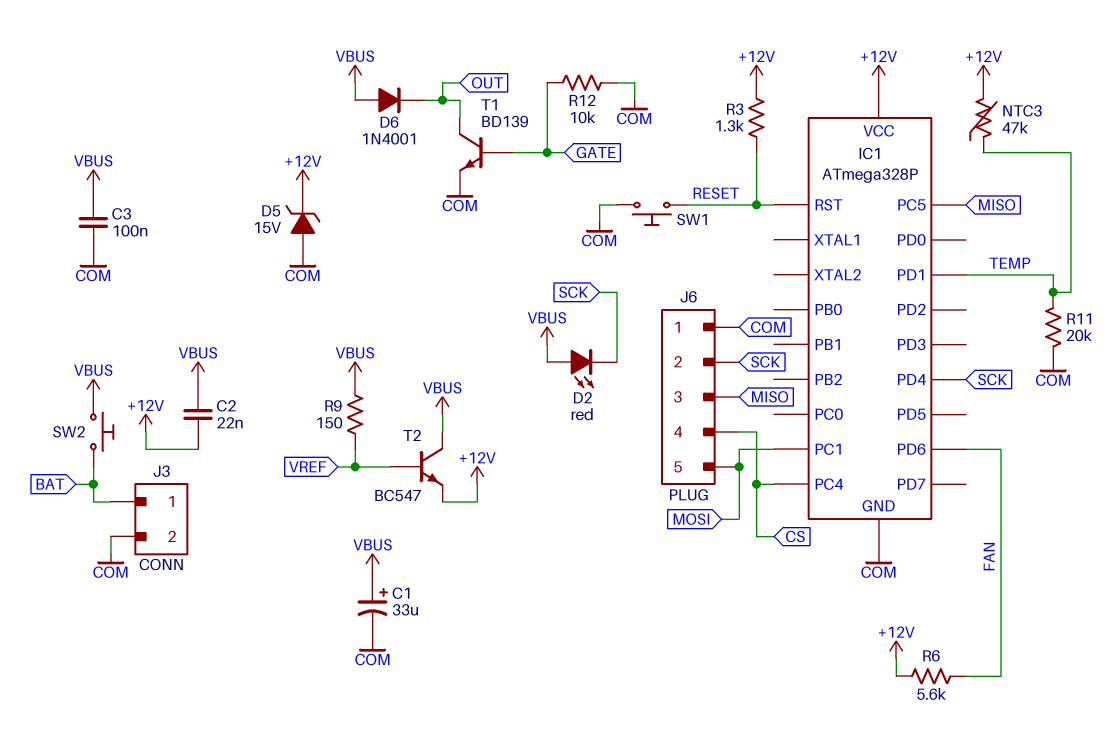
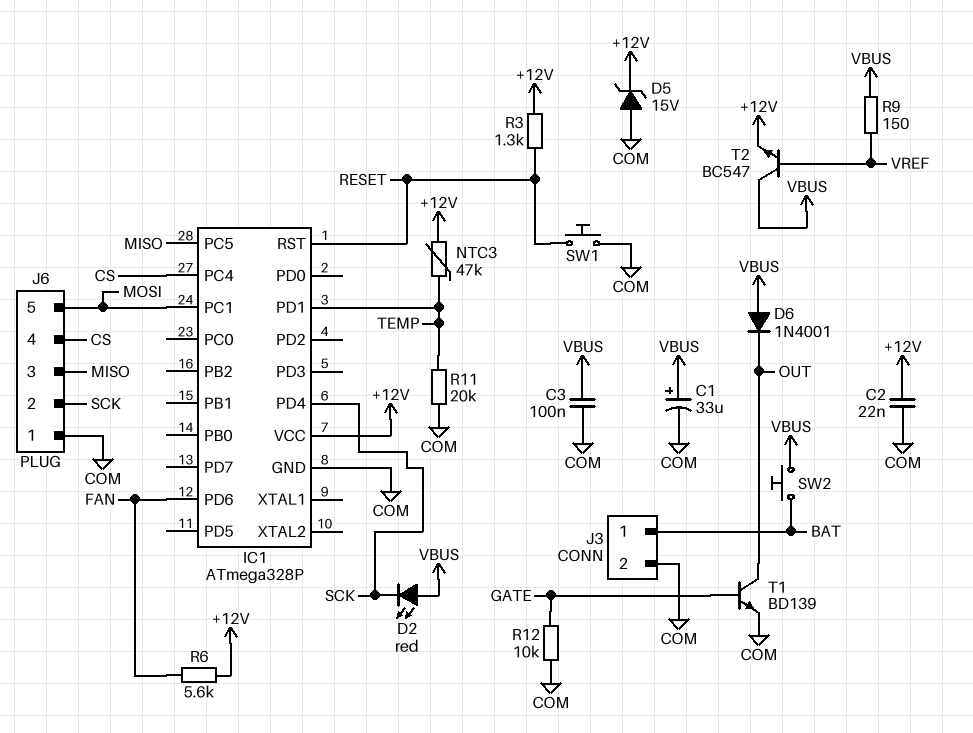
C2: 22nF (+12V, VBUS) -> 22nF (+12V, COM)

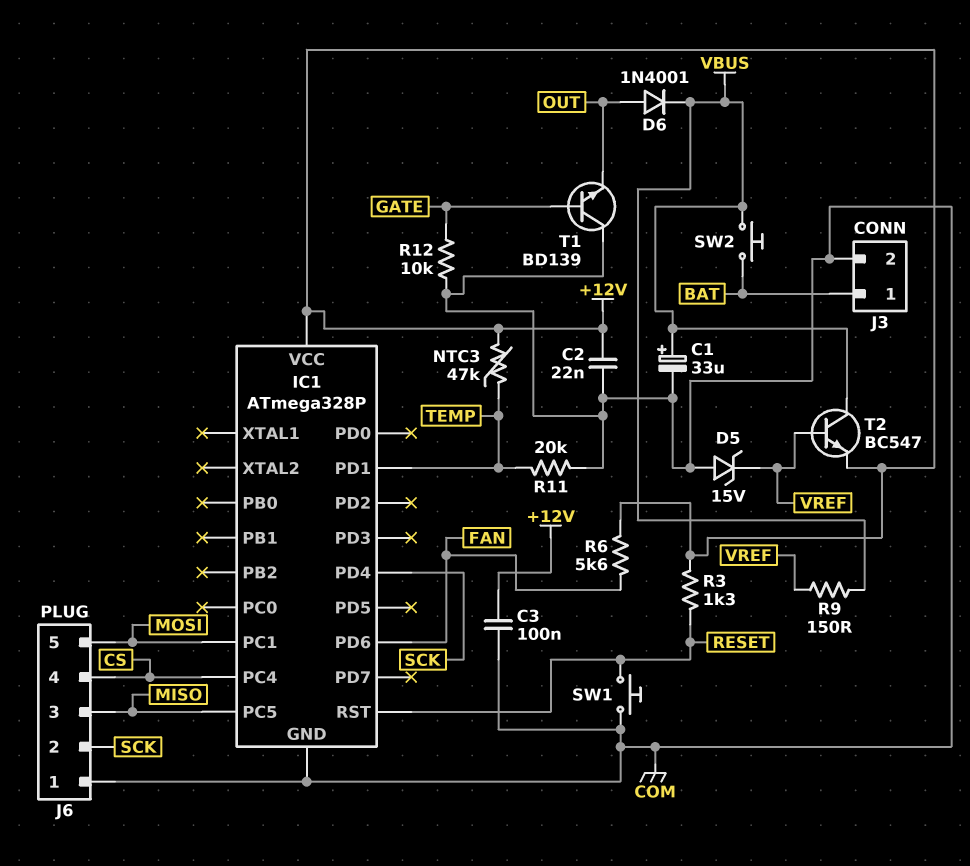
C3: 100nF (COM, VBUS) -> 100nF (+12V, COM)
D2: LED red (A VBUS, K SCK) -> none
D5: zener 15V (A COM, K +12V) -> zener 15V (A COM, K VREF)
D6: diode 1N4001 (A VBUS, K OUT) -> diode 1N4001 (A OUT, K VBUS)
T1: NPN BD139 (B GATE, C OUT, E COM) -> NPN BD139 (B GATE, C COM, E OUT)

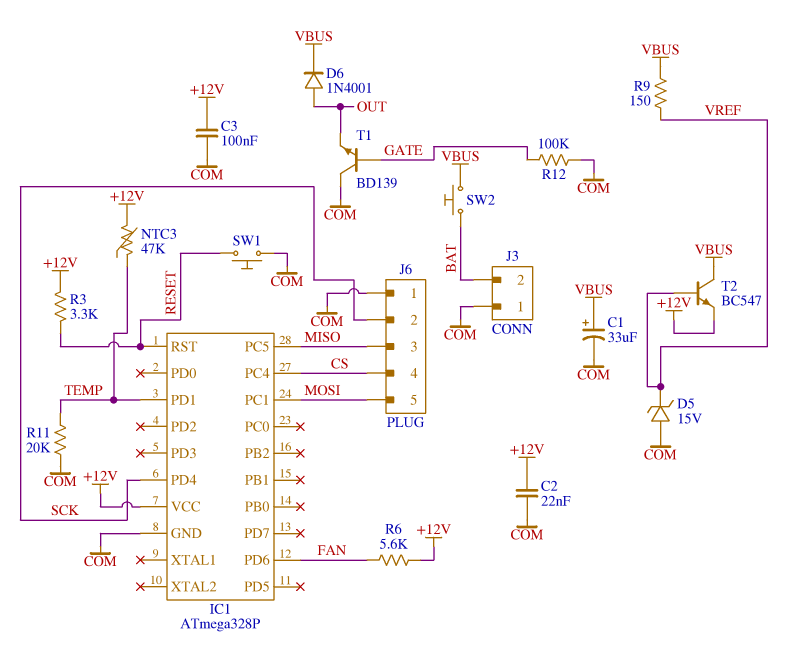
J3 pin 1: BAT -> COM
J3 pin 2: COM -> BAT
R3: 1.3k (+12V, RESET) -> 3.3k (+12V, RESET)
R12: 10k (COM, GATE) -> 100k (COM, GATE)

